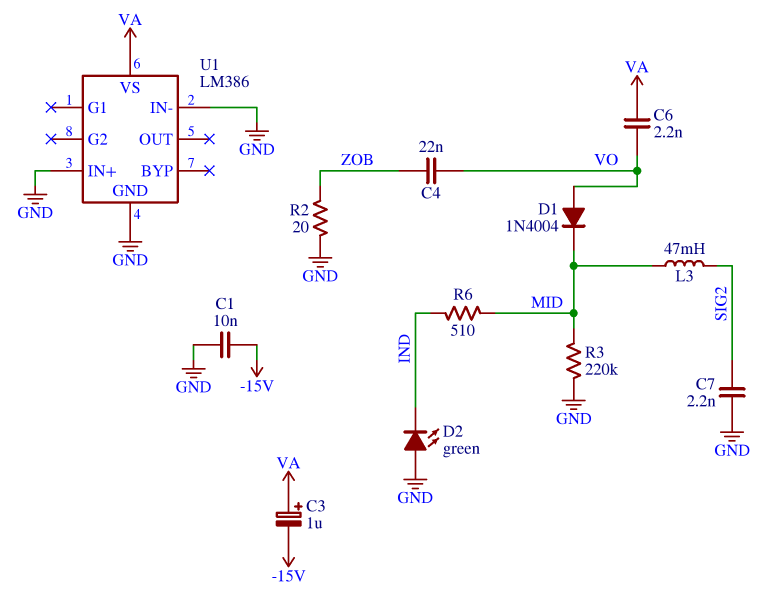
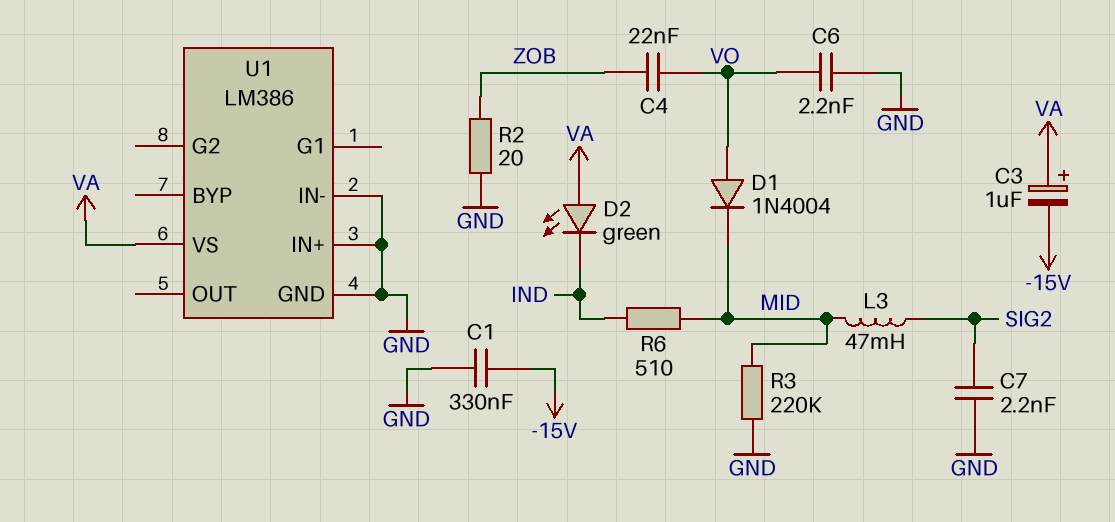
C1: 10nF (-15V, GND) -> 330nF (-15V, GND)
C6: 2.2nF (VA, VO) -> 2.2nF (GND, VO)
D2: LED green (A GND, K IND) -> LED green (A VA, K IND)

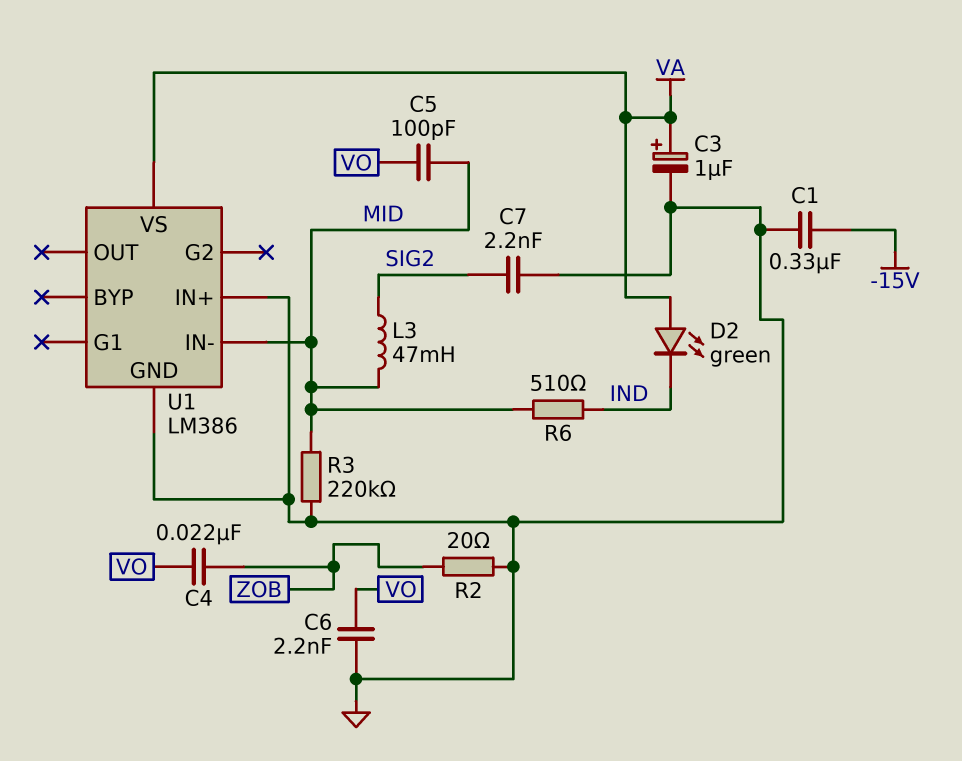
C3: 1uF (plus VA, minus -15V) -> 1uF (plus VA, minus GND)
C5: none -> 100pF (MID, VO)
D1: diode 1N4004 (A VO, K MID) -> none
U1 pin IN-: GND -> MID

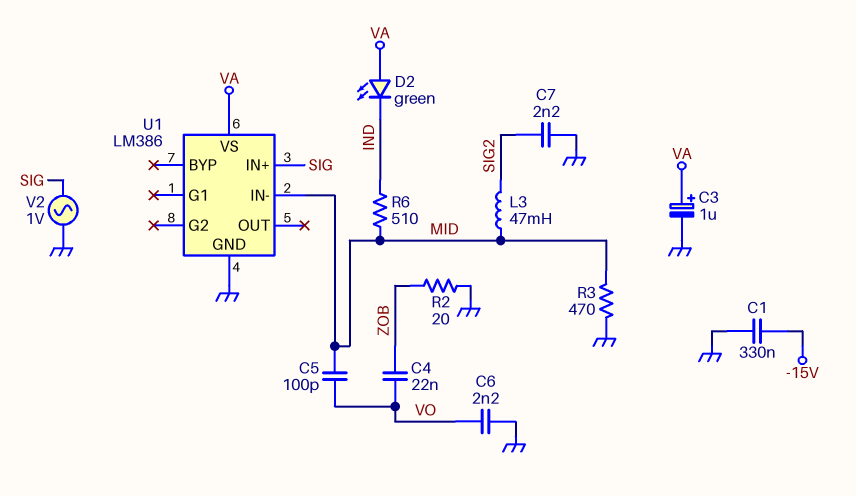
R3: 220k (GND, MID) -> 470 (GND, MID)
U1 pin IN+: GND -> SIG
V2: none -> AC 1V (GND, SIG)

